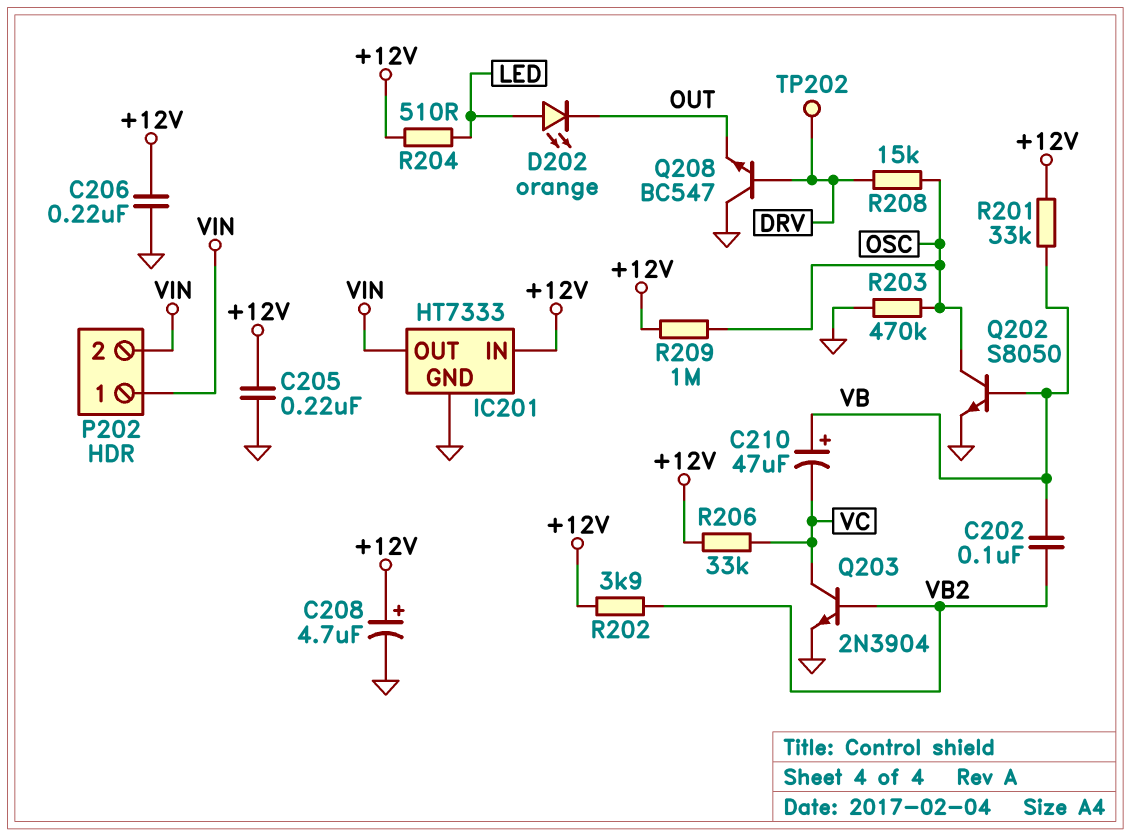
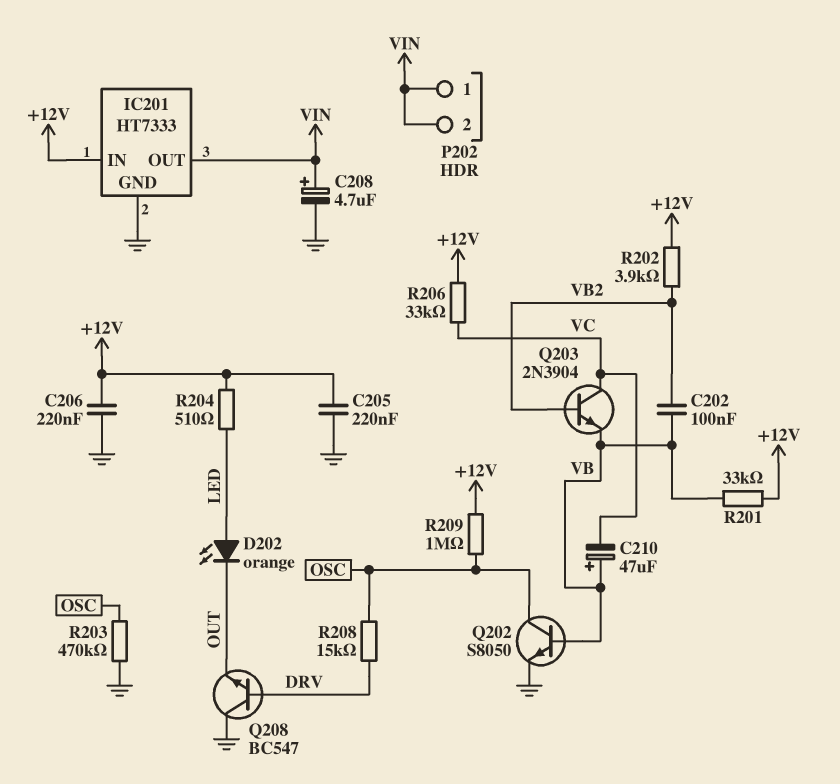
C208: 4.7uF (plus +12V, minus GND) -> 4.7uF (plus VIN, minus GND)
Q203: NPN 2N3904 (B VB2, C VC, E GND) -> NPN 2N3904 (B VB2, C VC, E VB)
TP202: test point (DRV) -> none

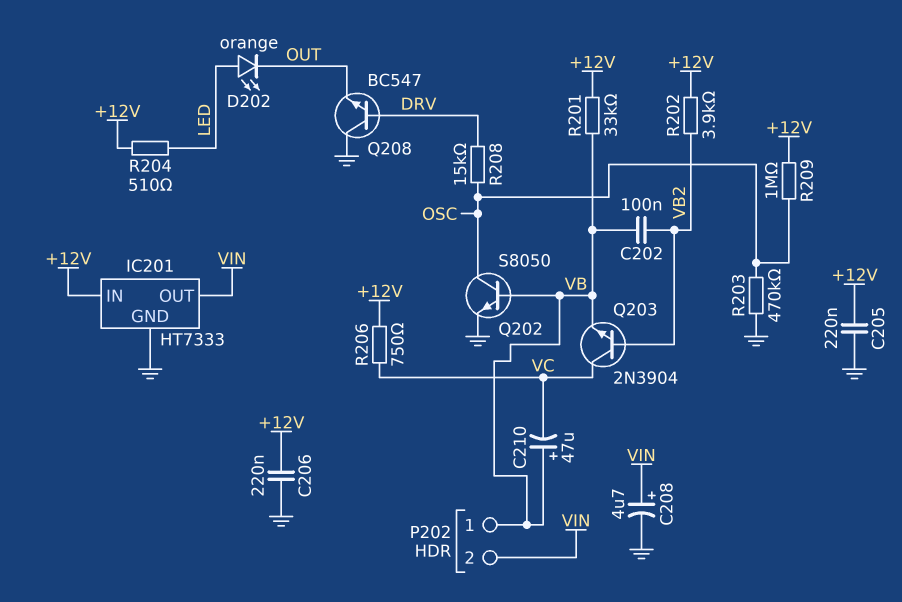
P202 pin 1: VIN -> VB
R206: 33k (+12V, VC) -> 750 (+12V, VC)

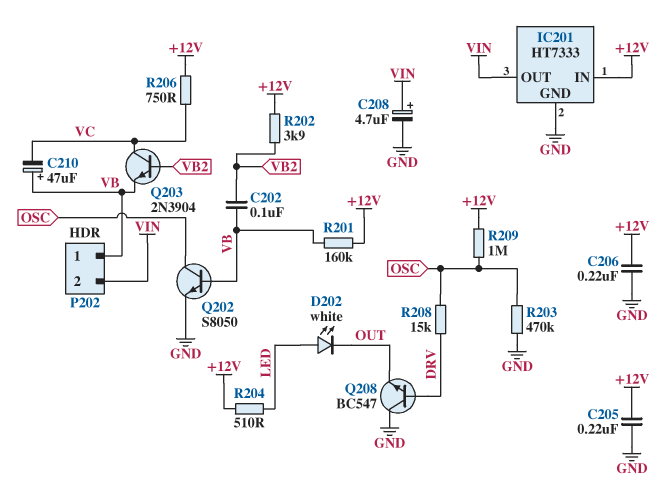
D202: LED orange (A LED, K OUT) -> LED white (A LED, K OUT)
R201: 33k (+12V, VB) -> 160k (+12V, VB)

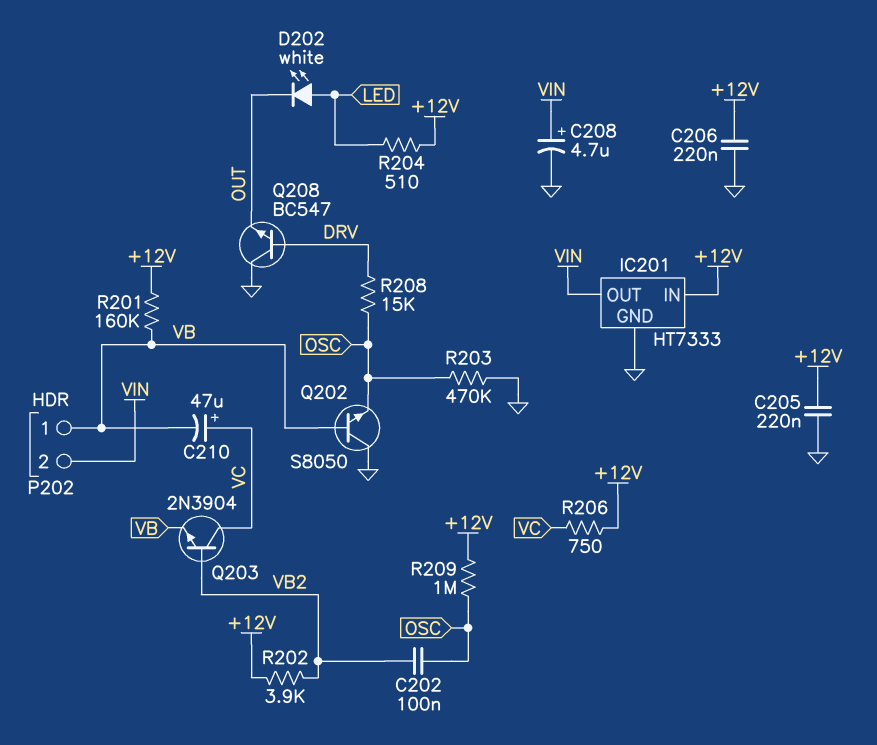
C202: 100nF (VB, VB2) -> 100nF (OSC, VB2)
C210: 47uF (plus VB, minus VC) -> 47uF (plus VC, minus VB)
Q202: NPN S8050 (B VB, C OSC, E GND) -> NPN S8050 (B VB, C GND, E OSC)

